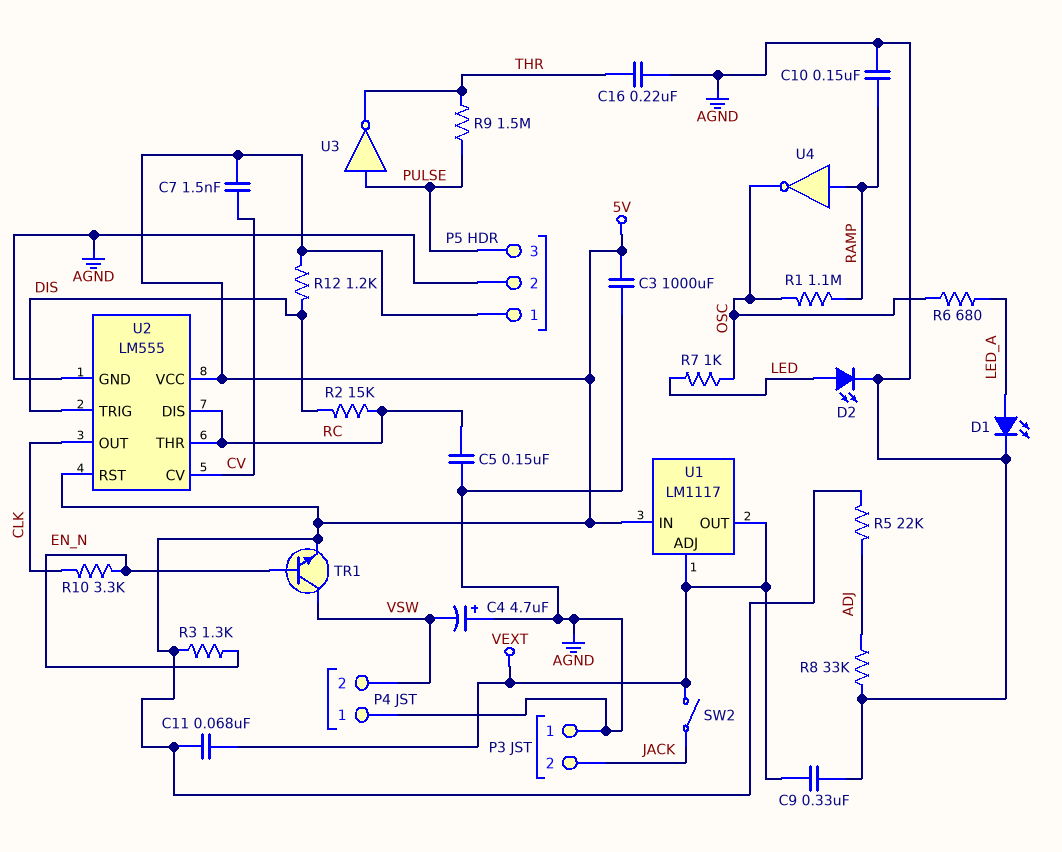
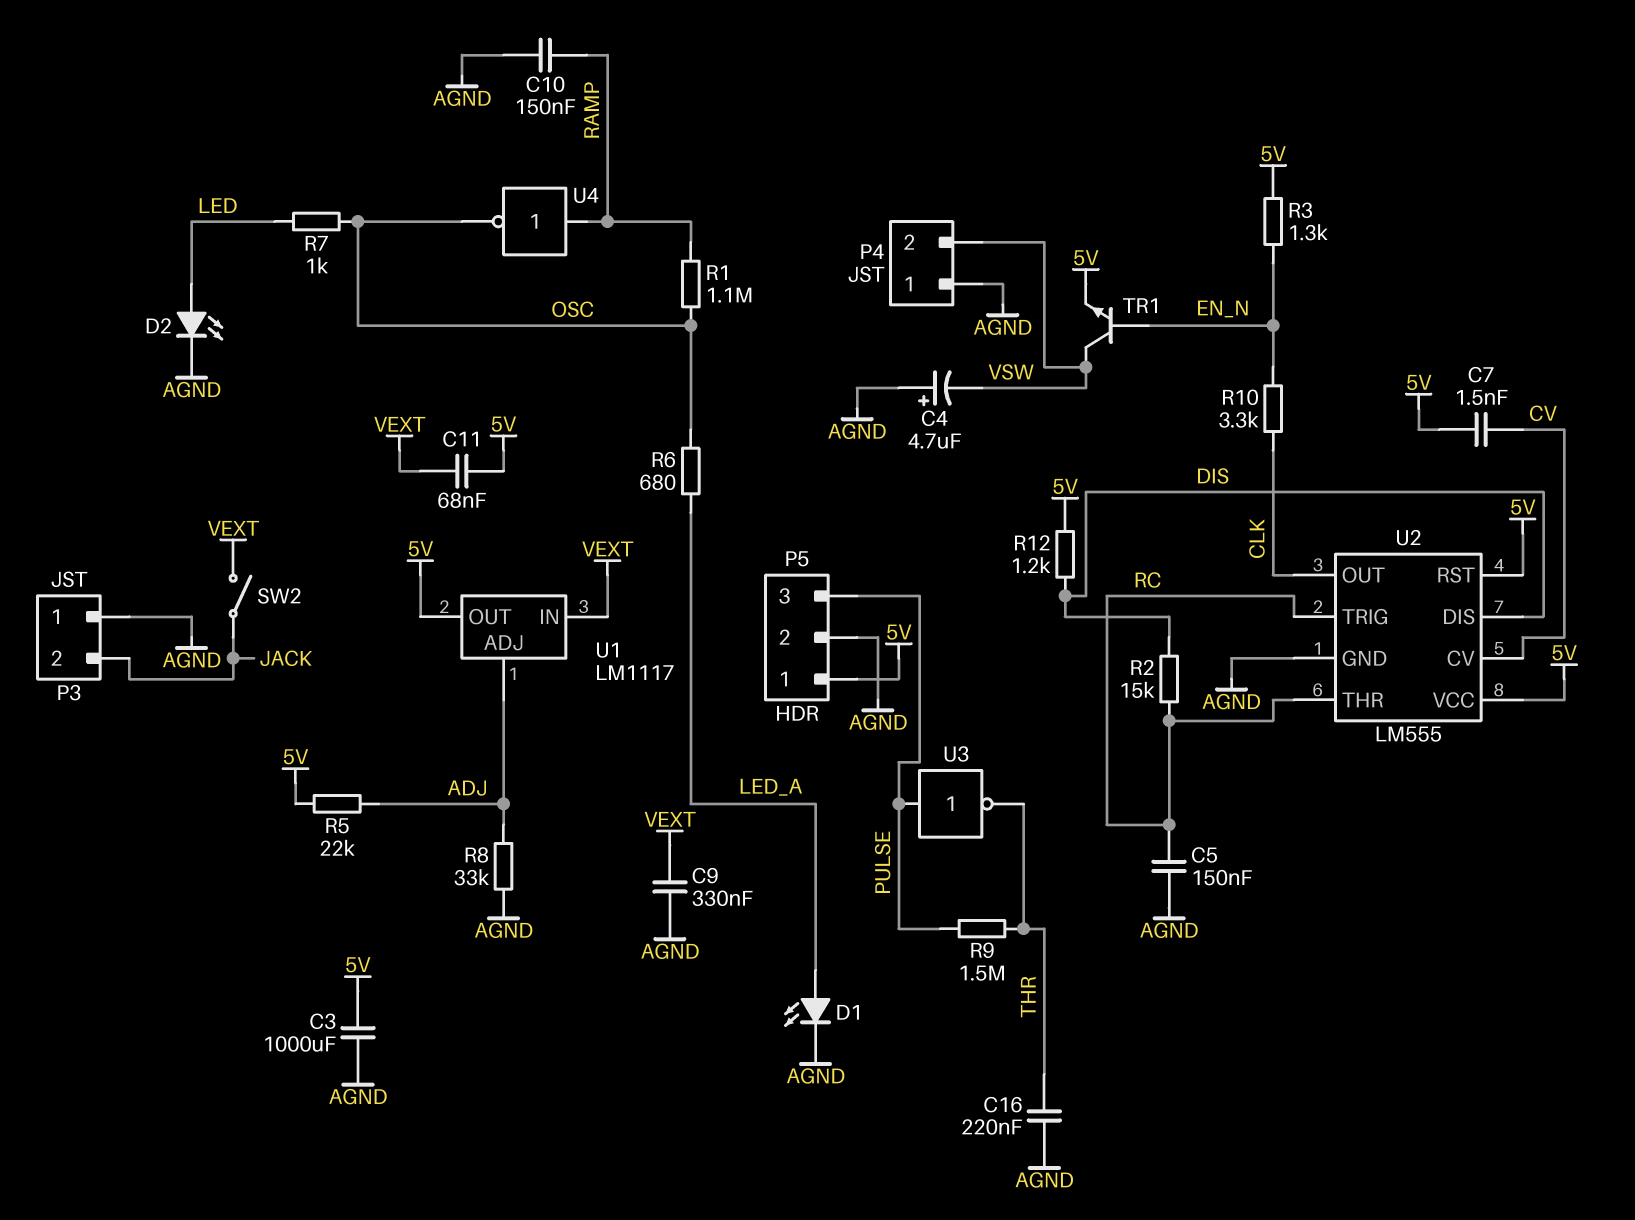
U1 pin ADJ: VEXT -> ADJ
U1 pin IN: 5V -> VEXT
U1 pin OUT: VEXT -> 5V
U2 pin DIS: RC -> DIS
U2 pin TRIG: DIS -> RC

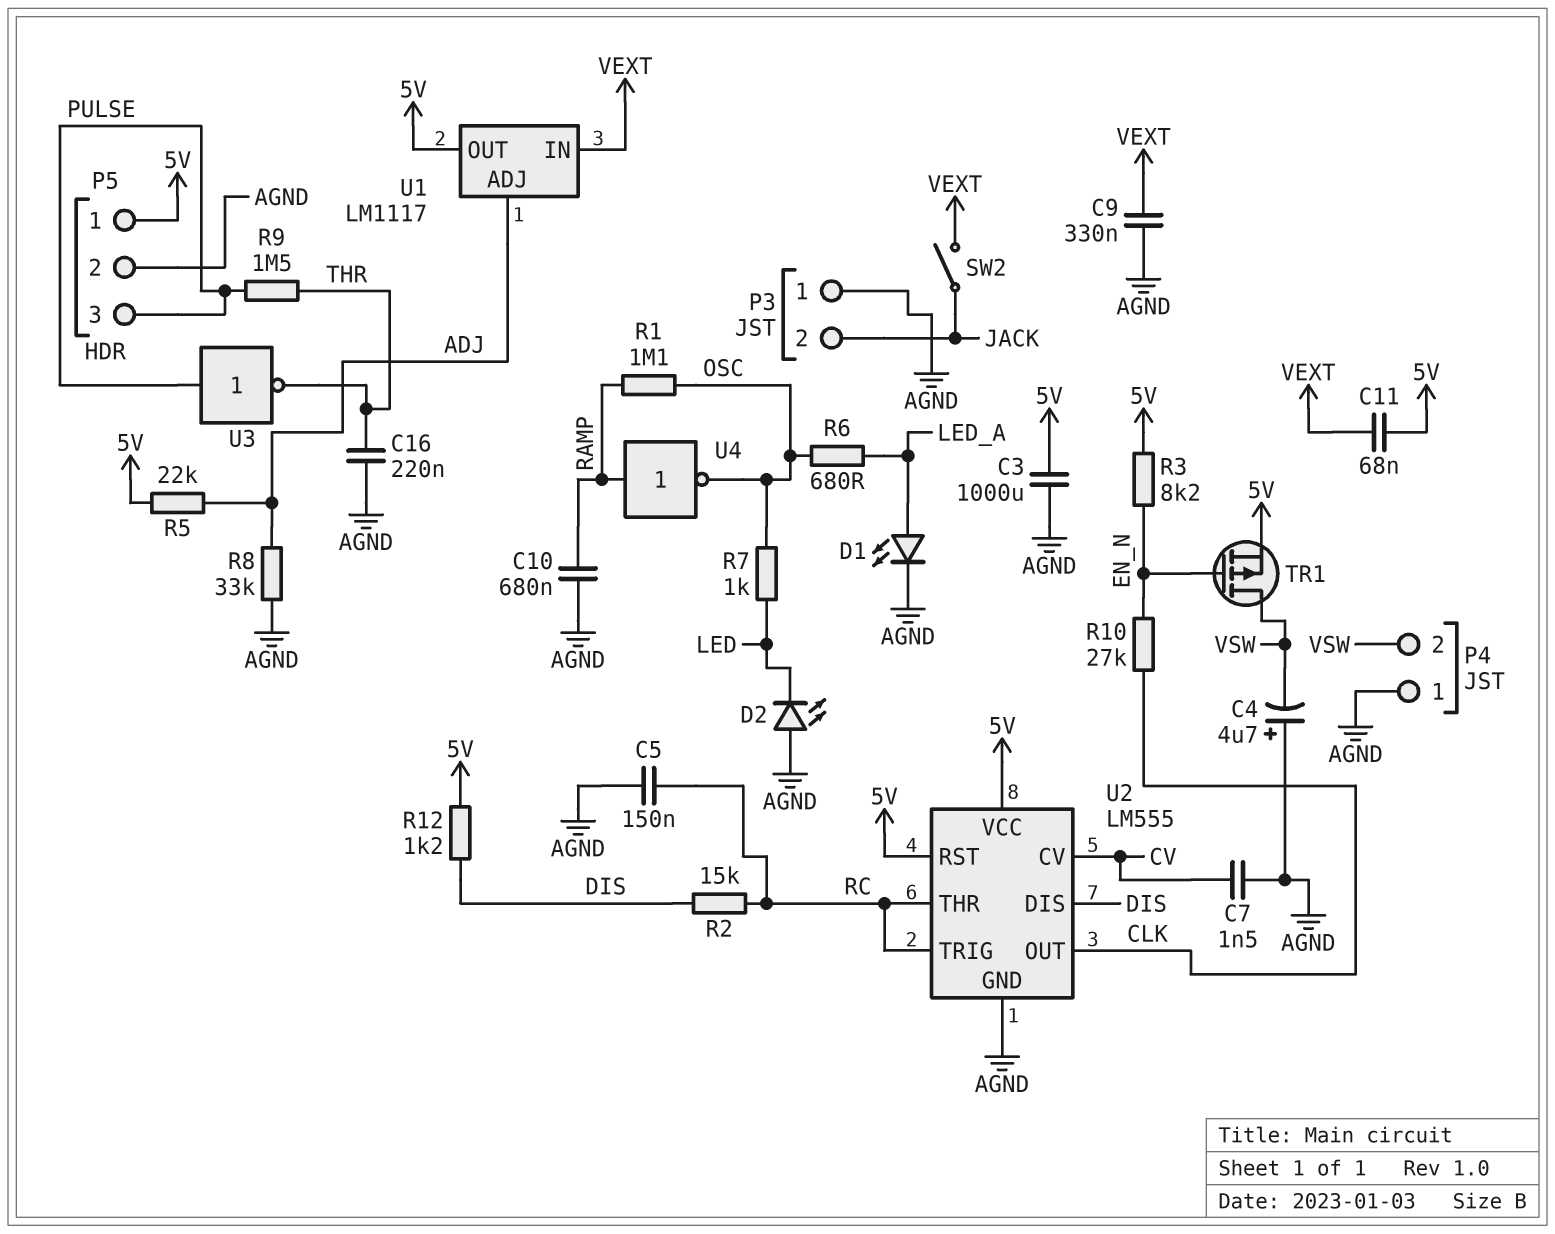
C7: 1.5nF (5V, CV) -> 1.5nF (AGND, CV)
C10: 150nF (AGND, RAMP) -> 680nF (AGND, RAMP)
D2: LED (A LED, K AGND) -> LED (A AGND, K LED)
R3: 1.3k (5V, EN_N) -> 8.2k (5V, EN_N)
R10: 3.3k (CLK, EN_N) -> 27k (CLK, EN_N)
TR1: NPN (B EN_N, C VSW, E 5V) -> PMOS (G EN_N, D VSW, S 5V)

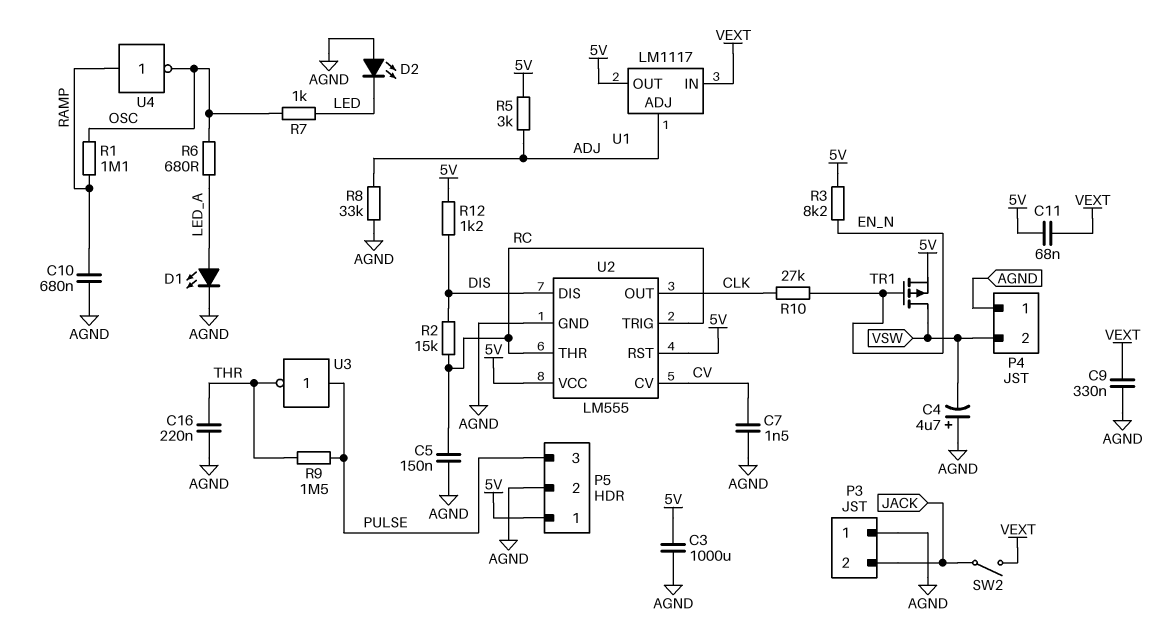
R5: 22k (5V, ADJ) -> 3k (5V, ADJ)

